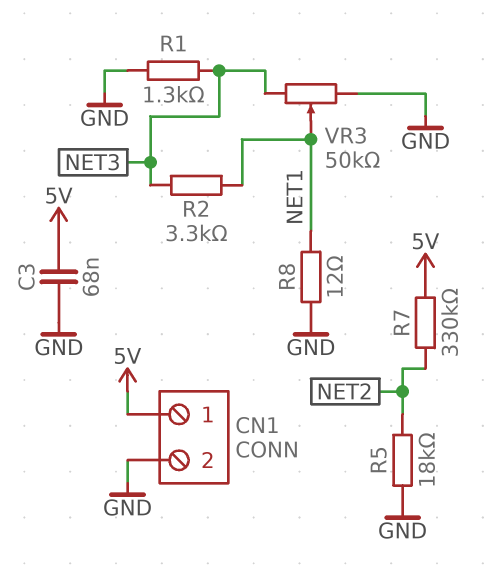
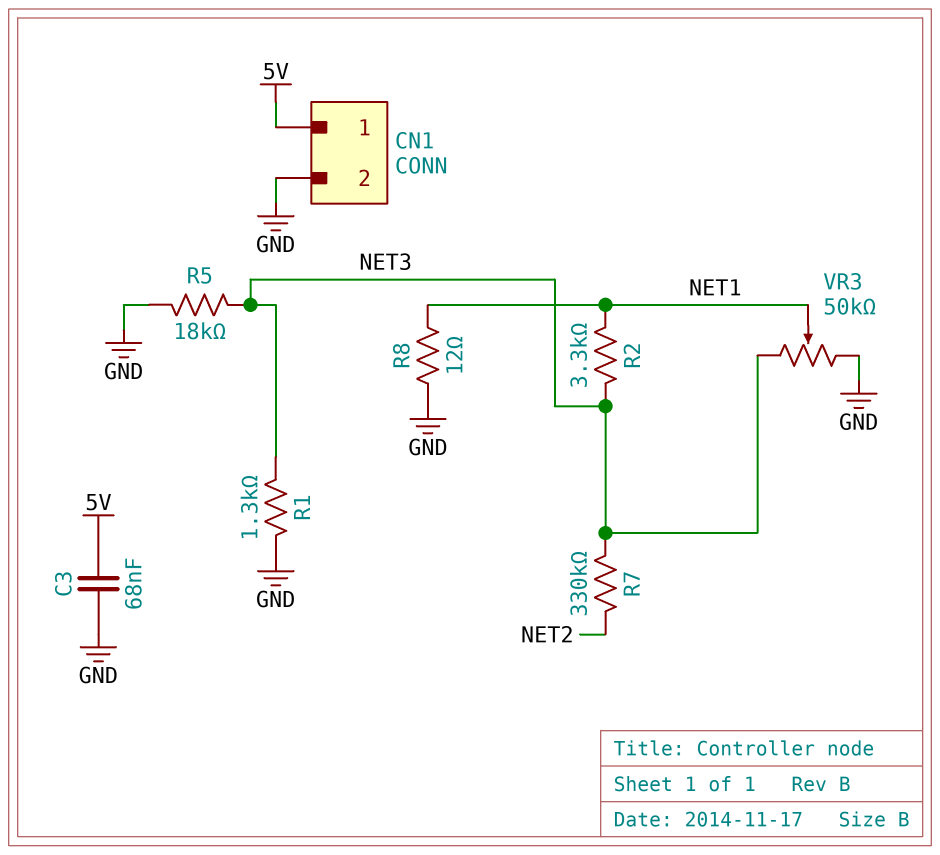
R5: 18k (GND, NET2) -> 18k (GND, NET3)
R7: 330k (5V, NET2) -> 330k (NET2, NET3)

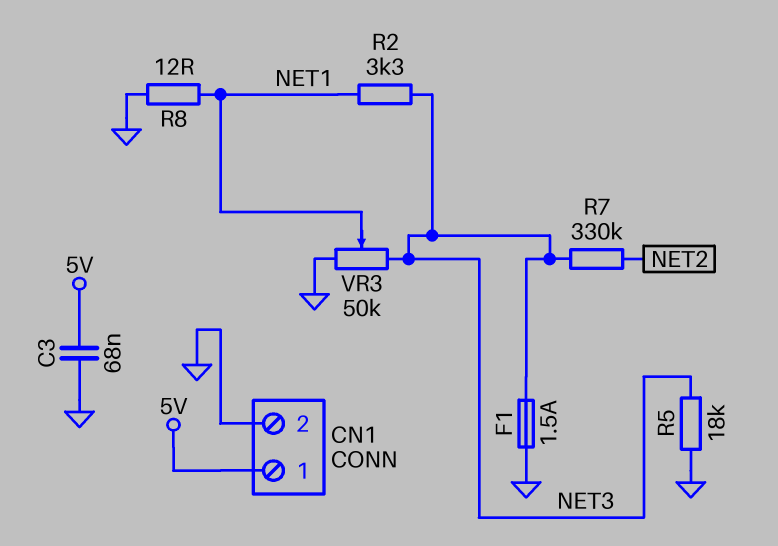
F1: none -> 1.5A (GND, NET3)
R1: 1.3k (GND, NET3) -> none

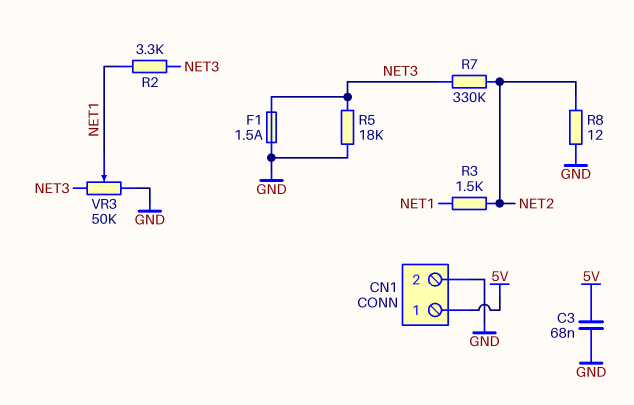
R3: none -> 1.5k (NET1, NET2)
R8: 12 (GND, NET1) -> 12 (GND, NET2)

